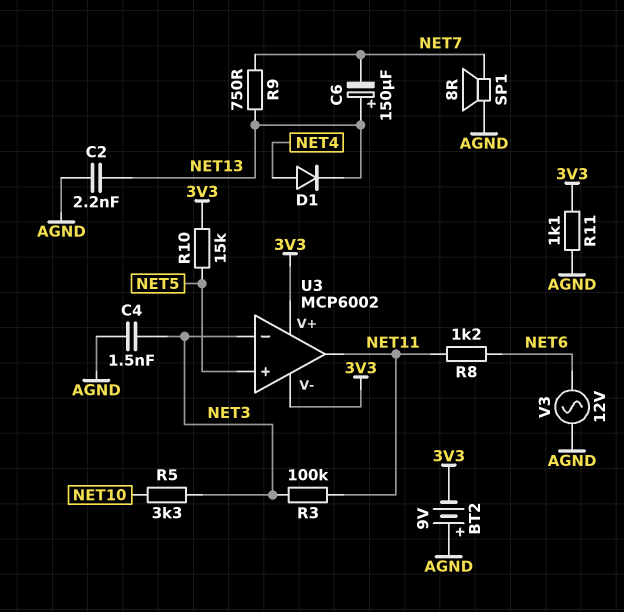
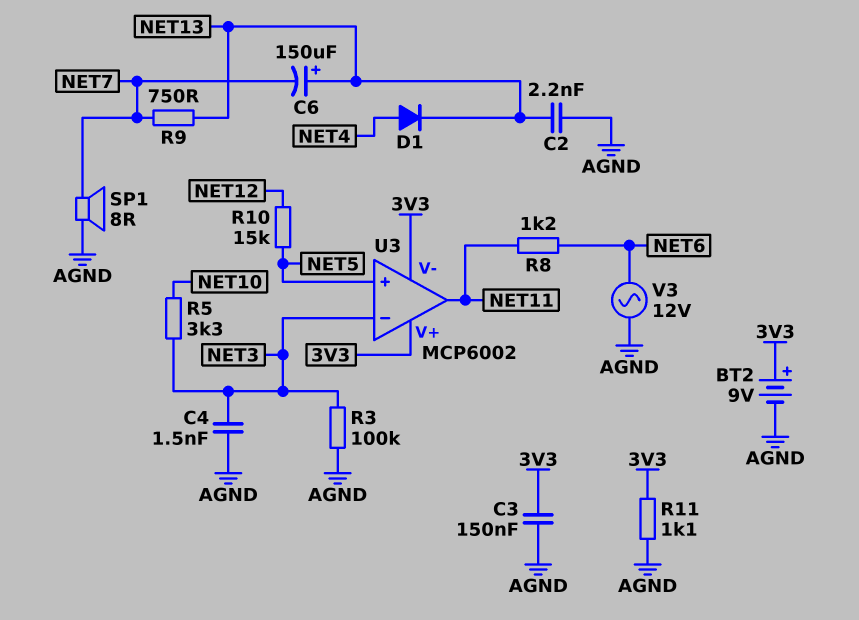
BT2: 9V (plus AGND, minus 3V3) -> 9V (plus 3V3, minus AGND)
C3: none -> 150nF (3V3, AGND)
R3: 100k (NET3, NET11) -> 100k (AGND, NET3)
R10: 15k (3V3, NET5) -> 15k (NET5, NET12)

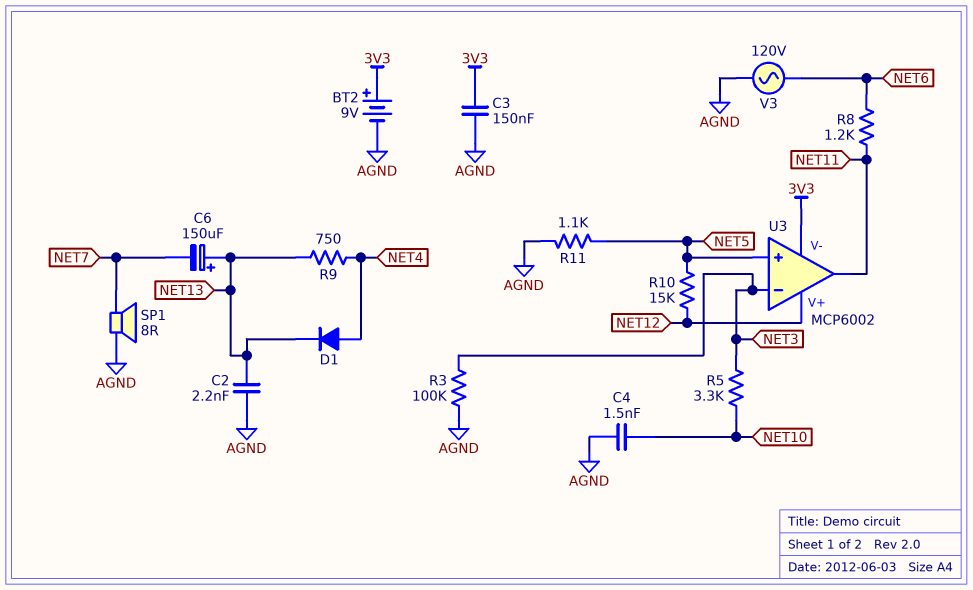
C4: 1.5nF (AGND, NET3) -> 1.5nF (AGND, NET10)
R9: 750 (NET7, NET13) -> 750 (NET4, NET13)
R11: 1.1k (3V3, AGND) -> 1.1k (AGND, NET5)
U3 pin V+: 3V3 -> NET12
V3: AC 12V (AGND, NET6) -> AC 120V (AGND, NET6)

